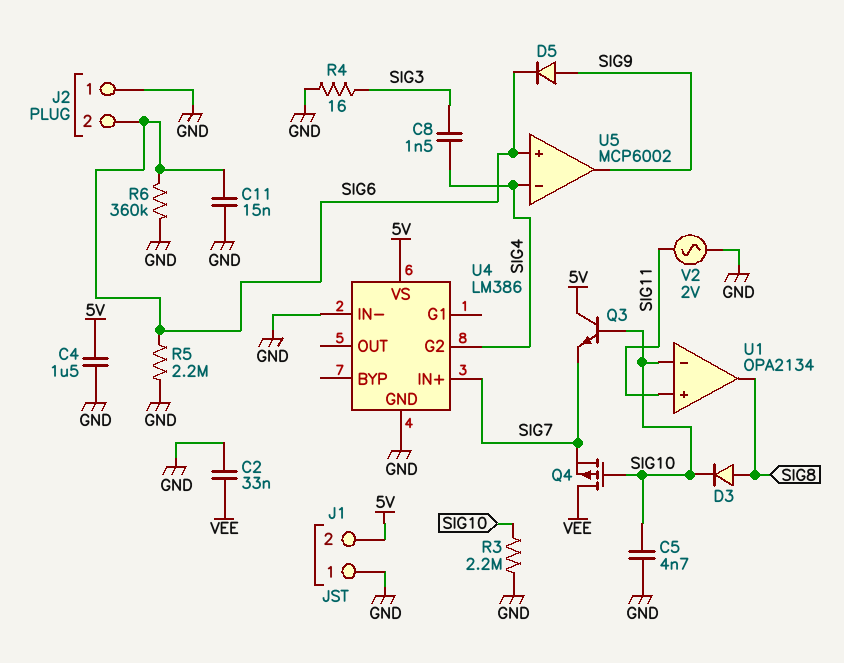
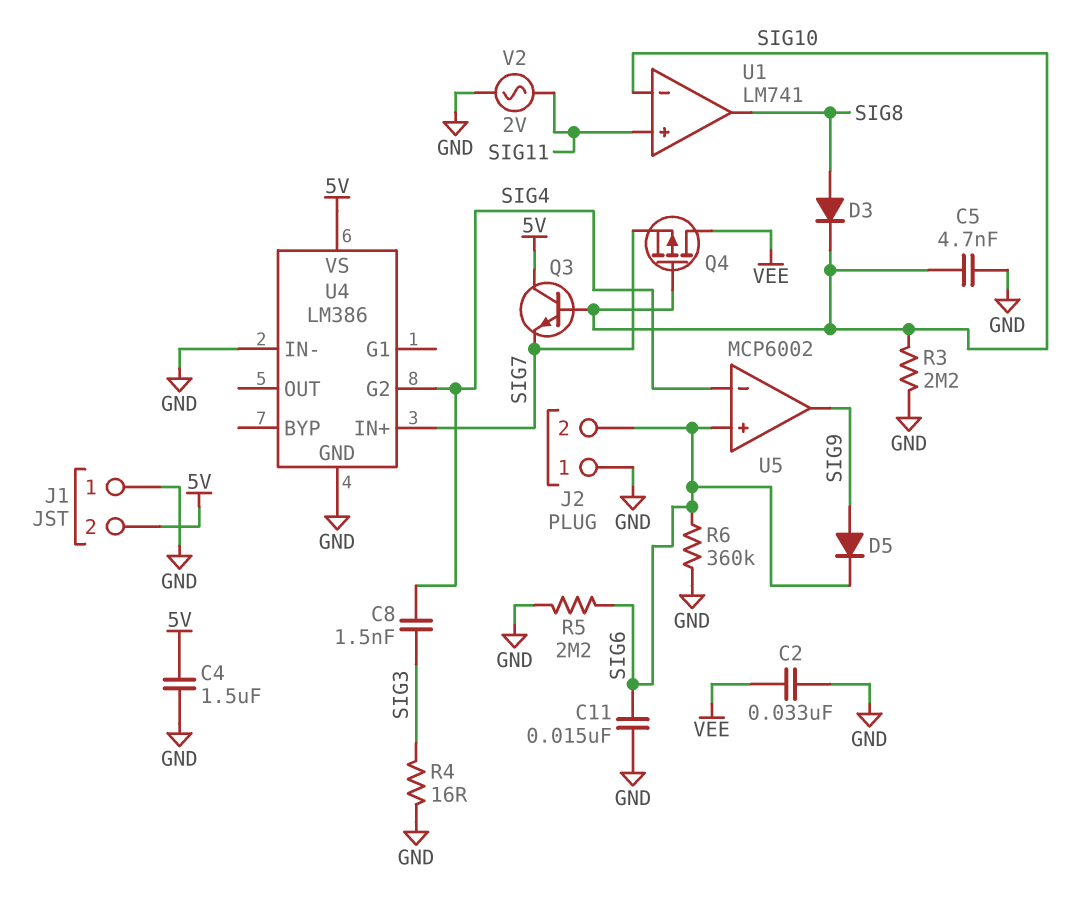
U1: OPA2134 -> LM741

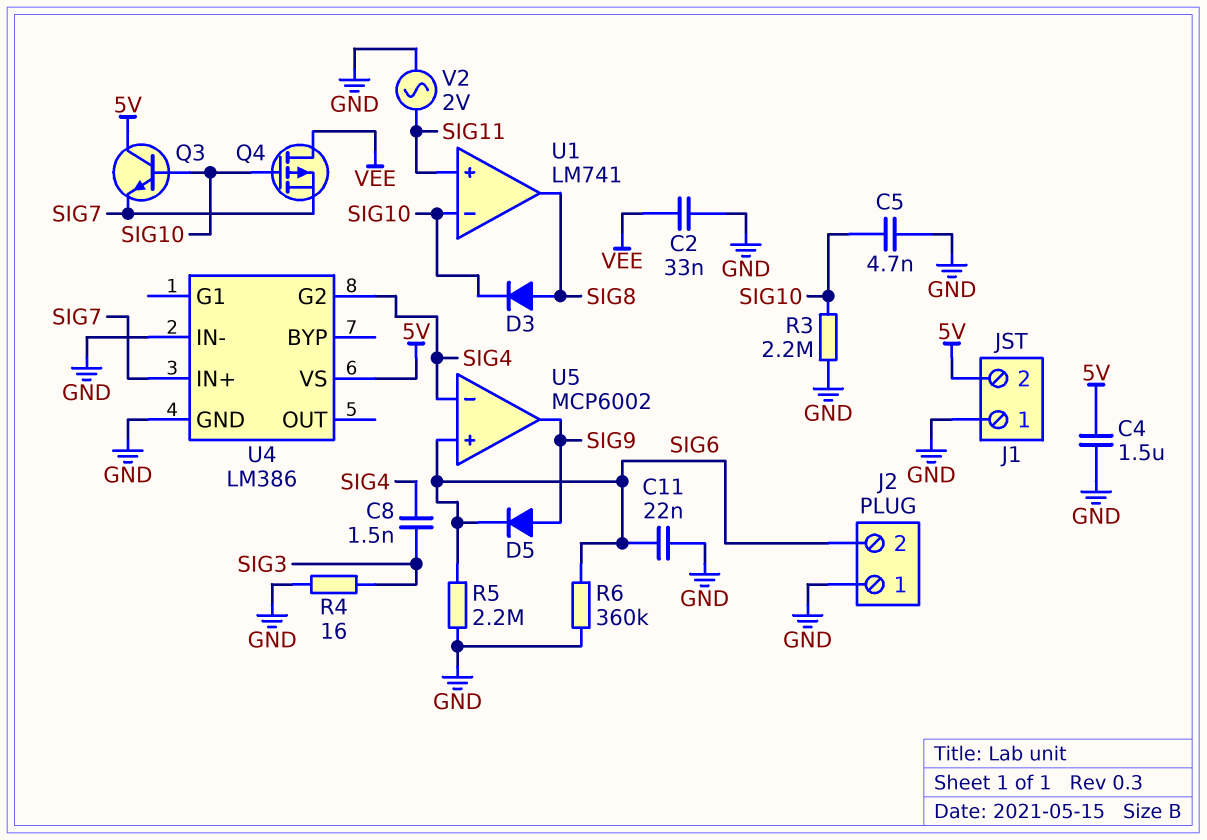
C11: 15nF (GND, SIG6) -> 22nF (GND, SIG6)

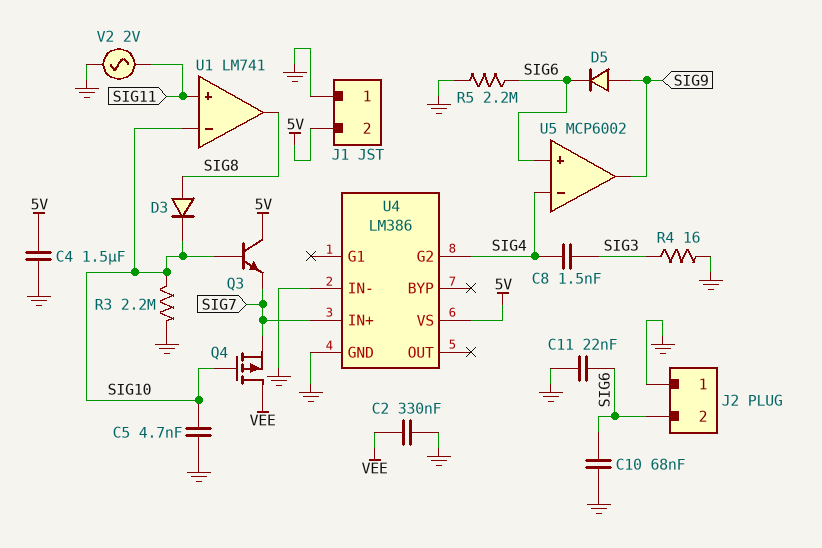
C2: 33nF (GND, VEE) -> 330nF (GND, VEE)
C10: none -> 68nF (GND, SIG6)
R6: 360k (GND, SIG6) -> none

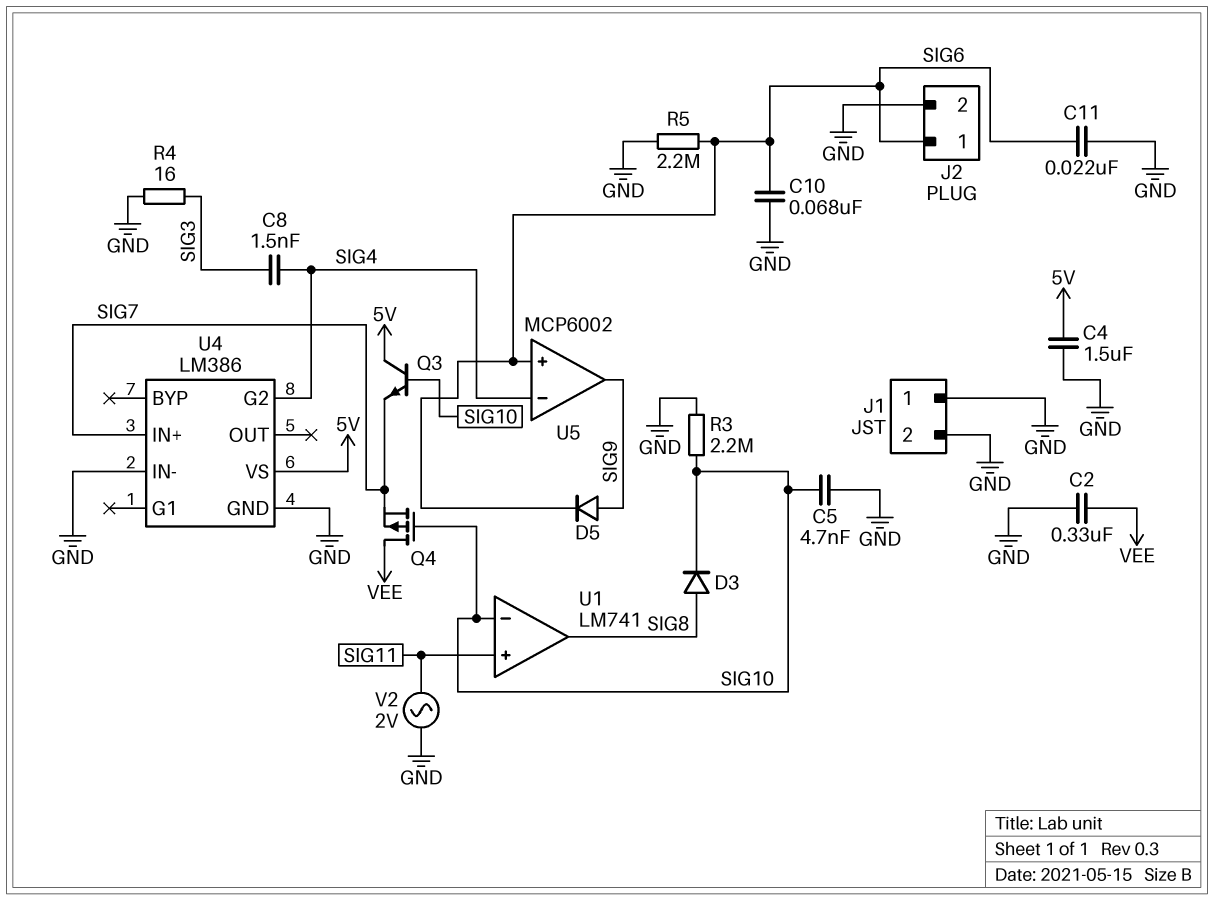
J1 pin 2: 5V -> GND
J2 pin 1: GND -> SIG6
J2 pin 2: SIG6 -> GND

